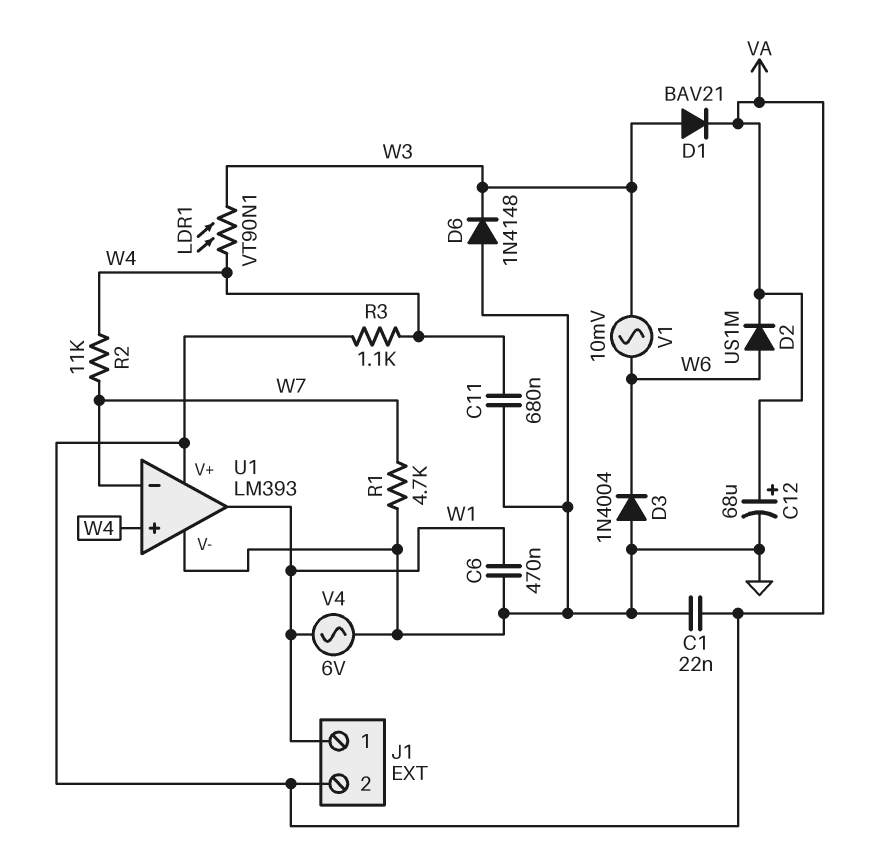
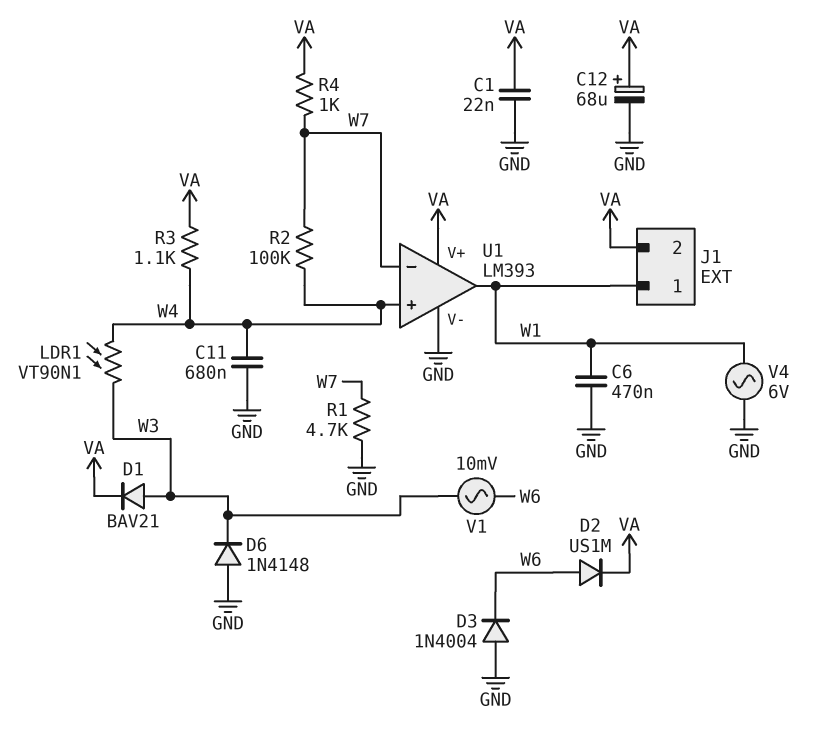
R2: 11k (W4, W7) -> 100k (W4, W7)
R4: none -> 1k (VA, W7)

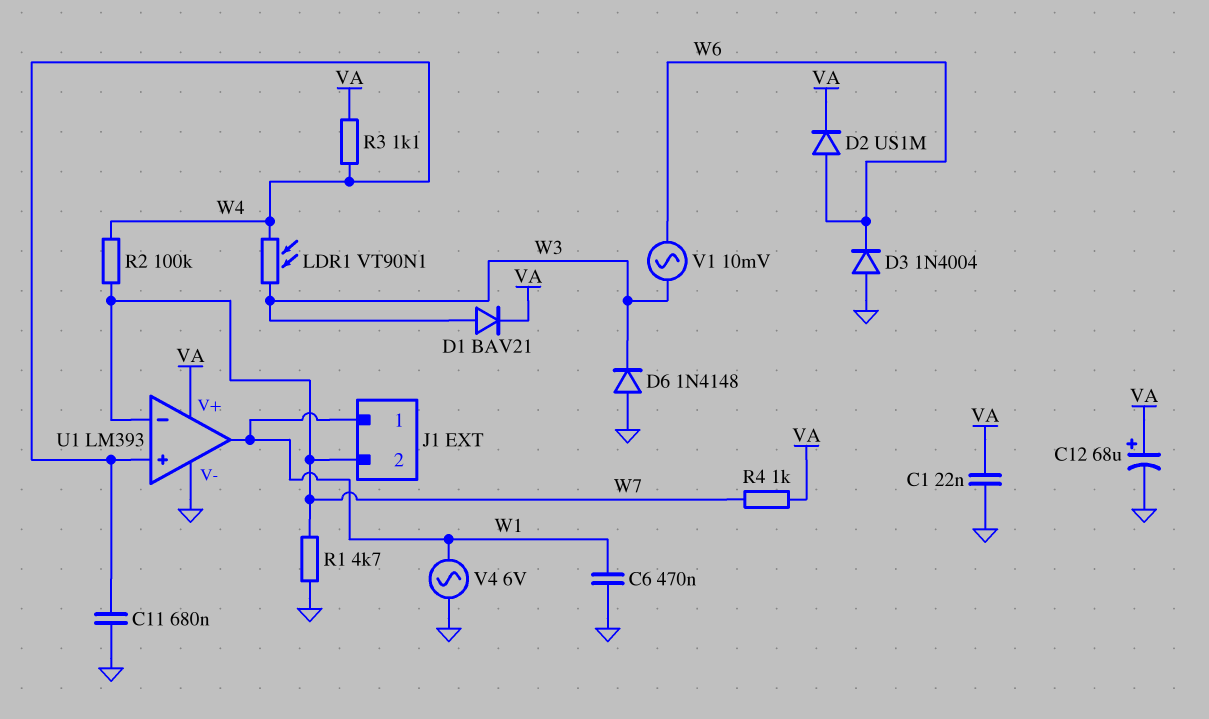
J1 pin 2: VA -> W7

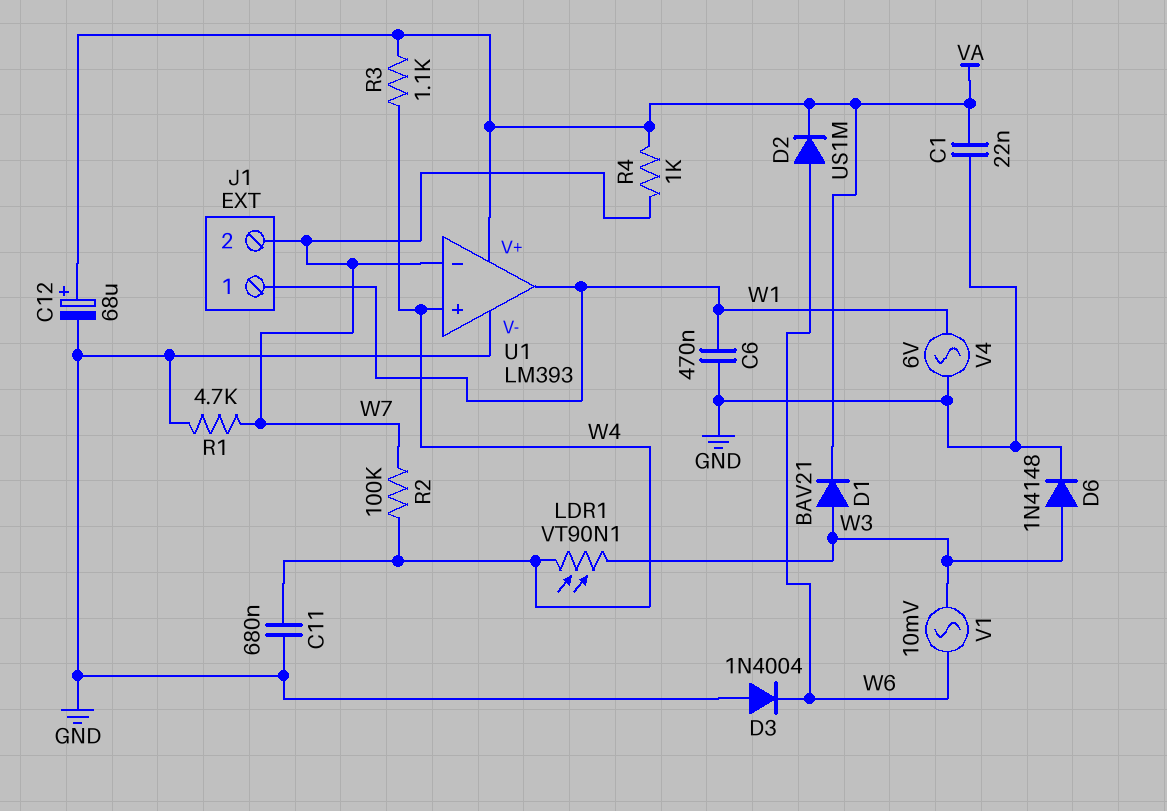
D6: diode 1N4148 (A GND, K W3) -> diode 1N4148 (A W3, K GND)

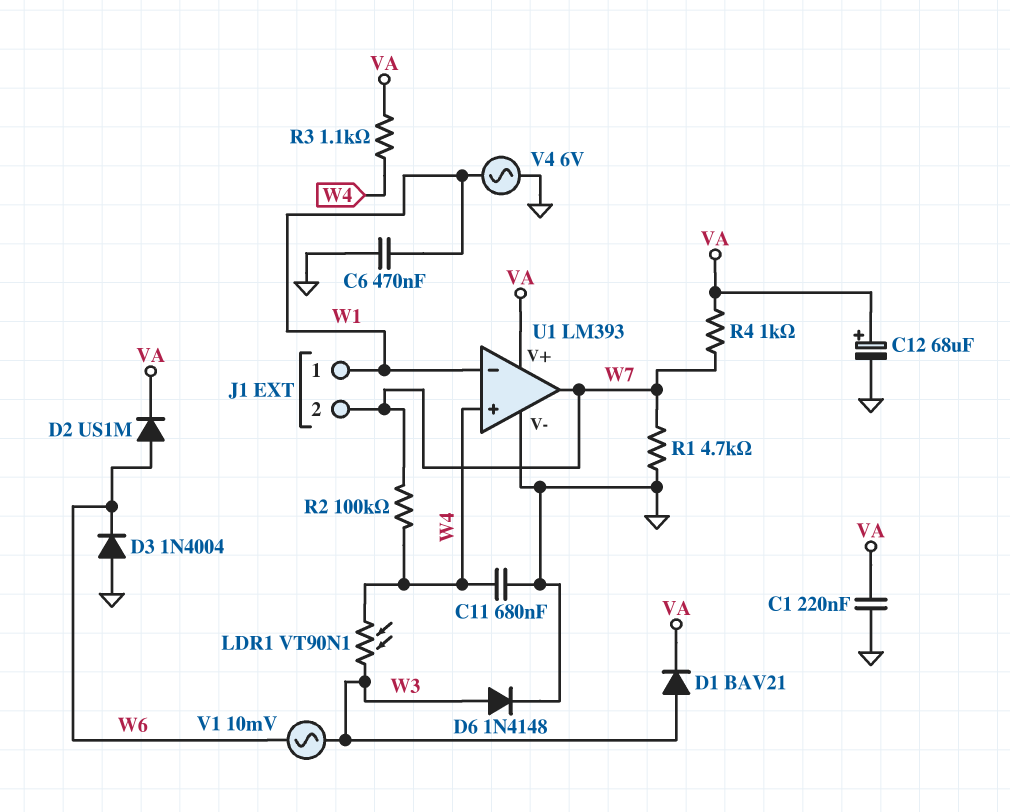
C1: 22nF (GND, VA) -> 220nF (GND, VA)
U1 pin in-: W7 -> W1
U1 pin out: W1 -> W7

